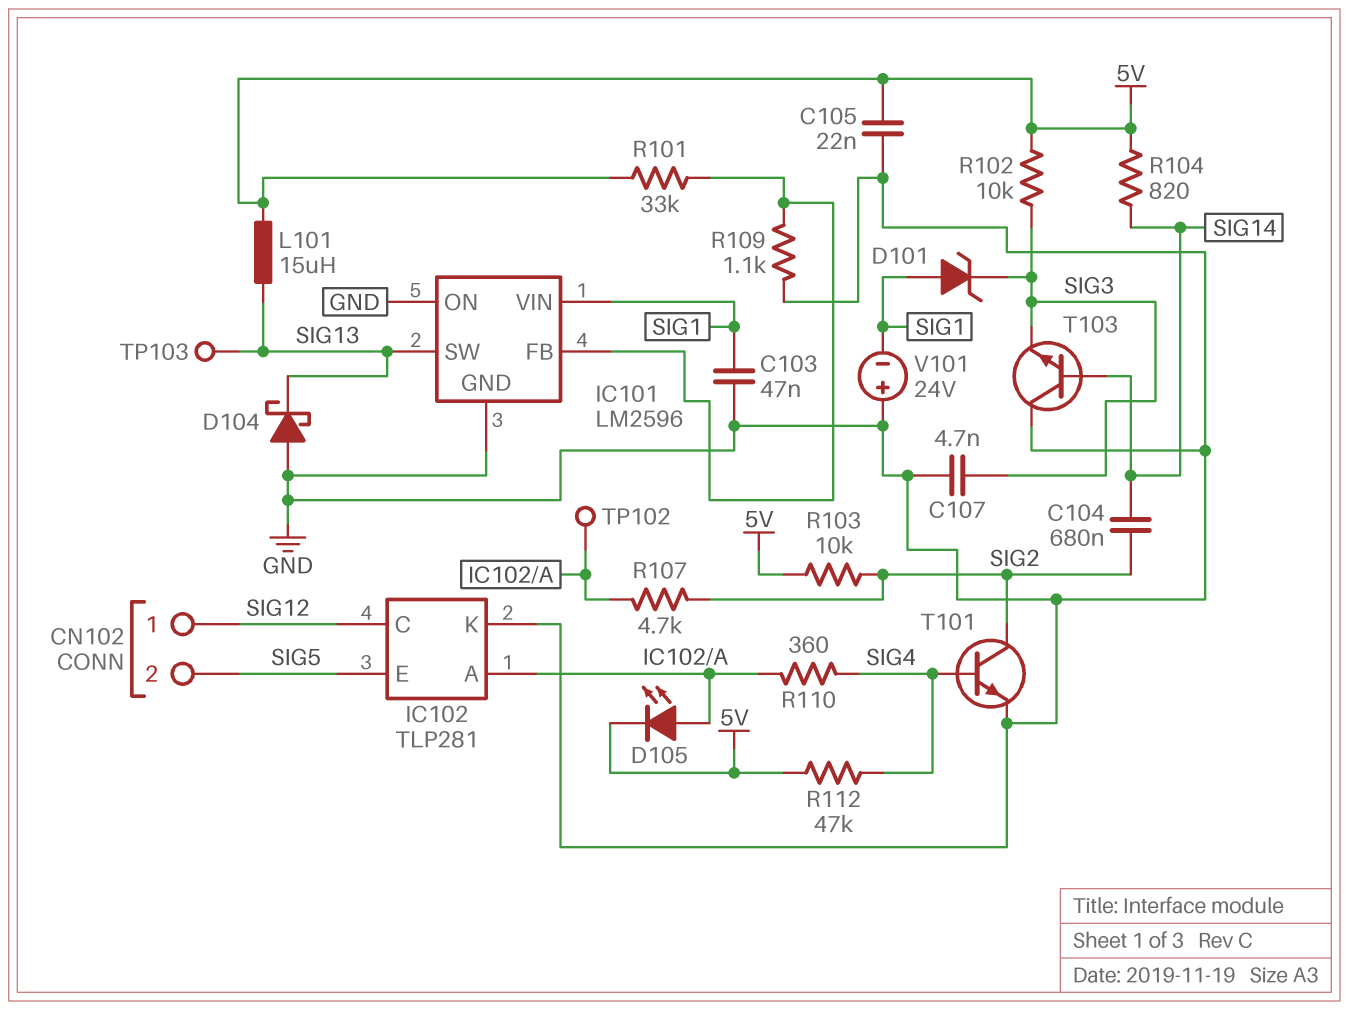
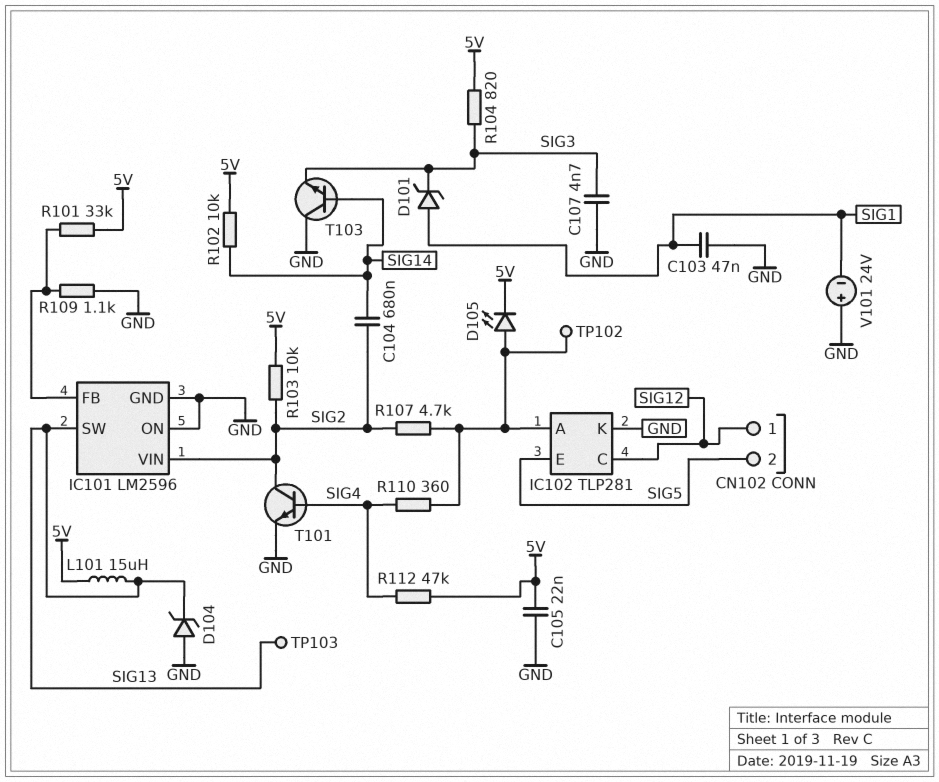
D104: schottky (A GND, K SIG13) -> zener (A GND, K SIG13)
IC101 pin VIN: SIG1 -> SIG2
R102: 10k (5V, SIG3) -> 10k (5V, SIG14)
R104: 820 (5V, SIG14) -> 820 (5V, SIG3)

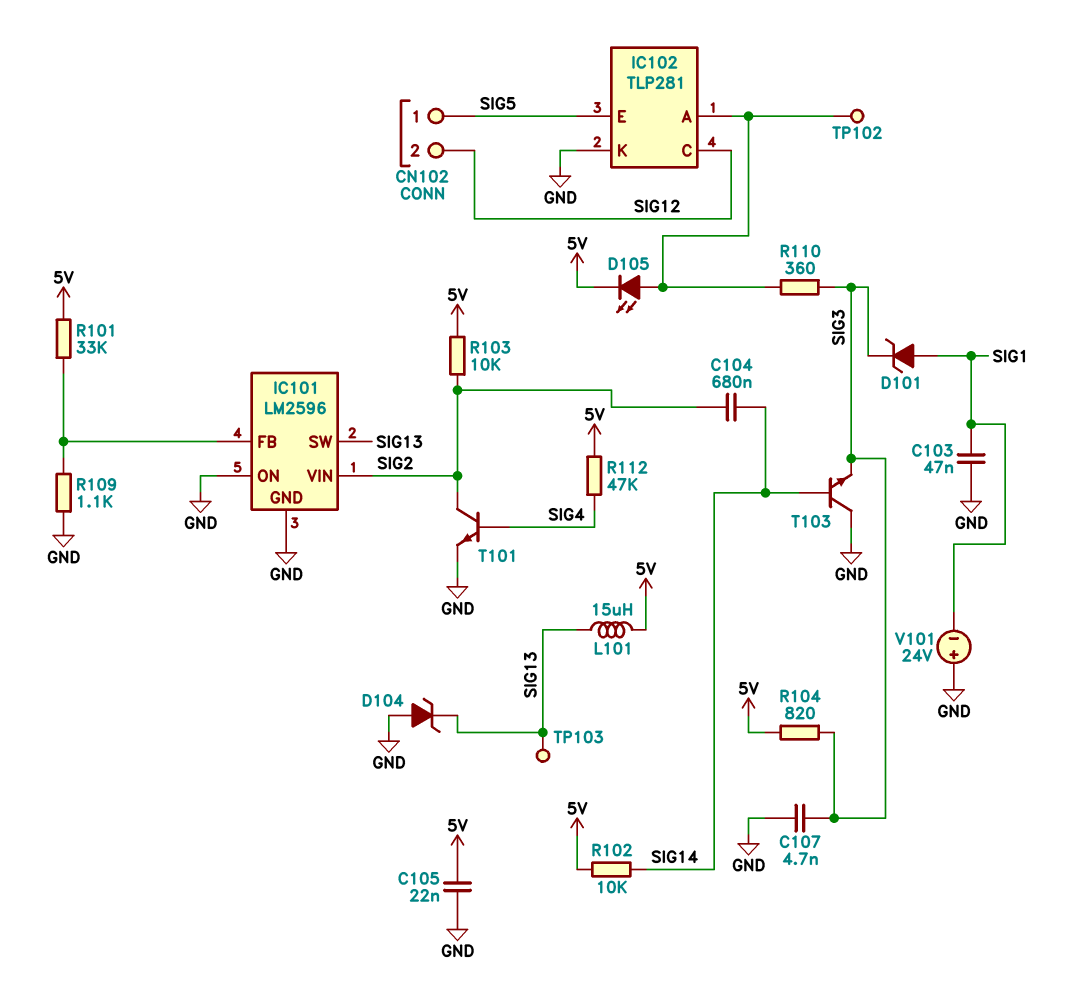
CN102 pin 1: SIG12 -> SIG5
CN102 pin 2: SIG5 -> SIG12
R107: 4.7k (IC102/A, SIG2) -> none
R110: 360 (IC102/A, SIG4) -> 360 (IC102/A, SIG3)

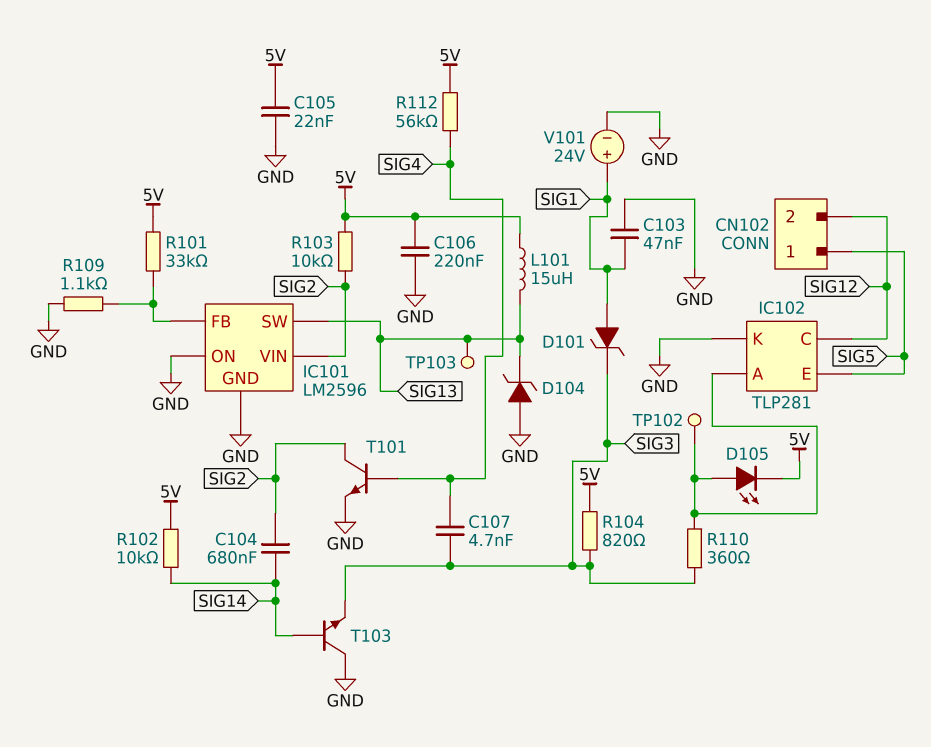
C106: none -> 220nF (5V, GND)
C107: 4.7nF (GND, SIG3) -> 4.7nF (SIG3, SIG4)
R112: 47k (5V, SIG4) -> 56k (5V, SIG4)
V101: 24V (plus GND, minus SIG1) -> 24V (plus SIG1, minus GND)

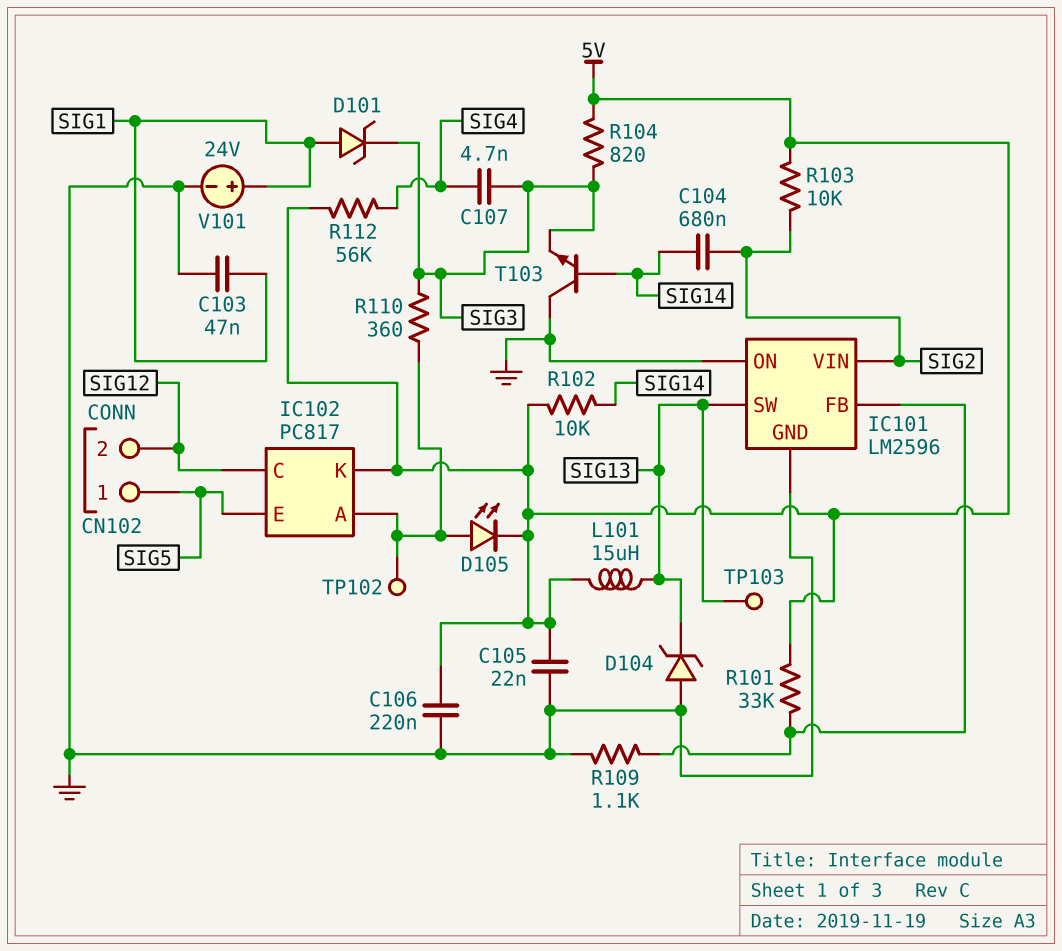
IC102: TLP281 -> PC817
IC102 pin K: GND -> 5V
T101: NPN (B SIG4, C SIG2, E GND) -> none

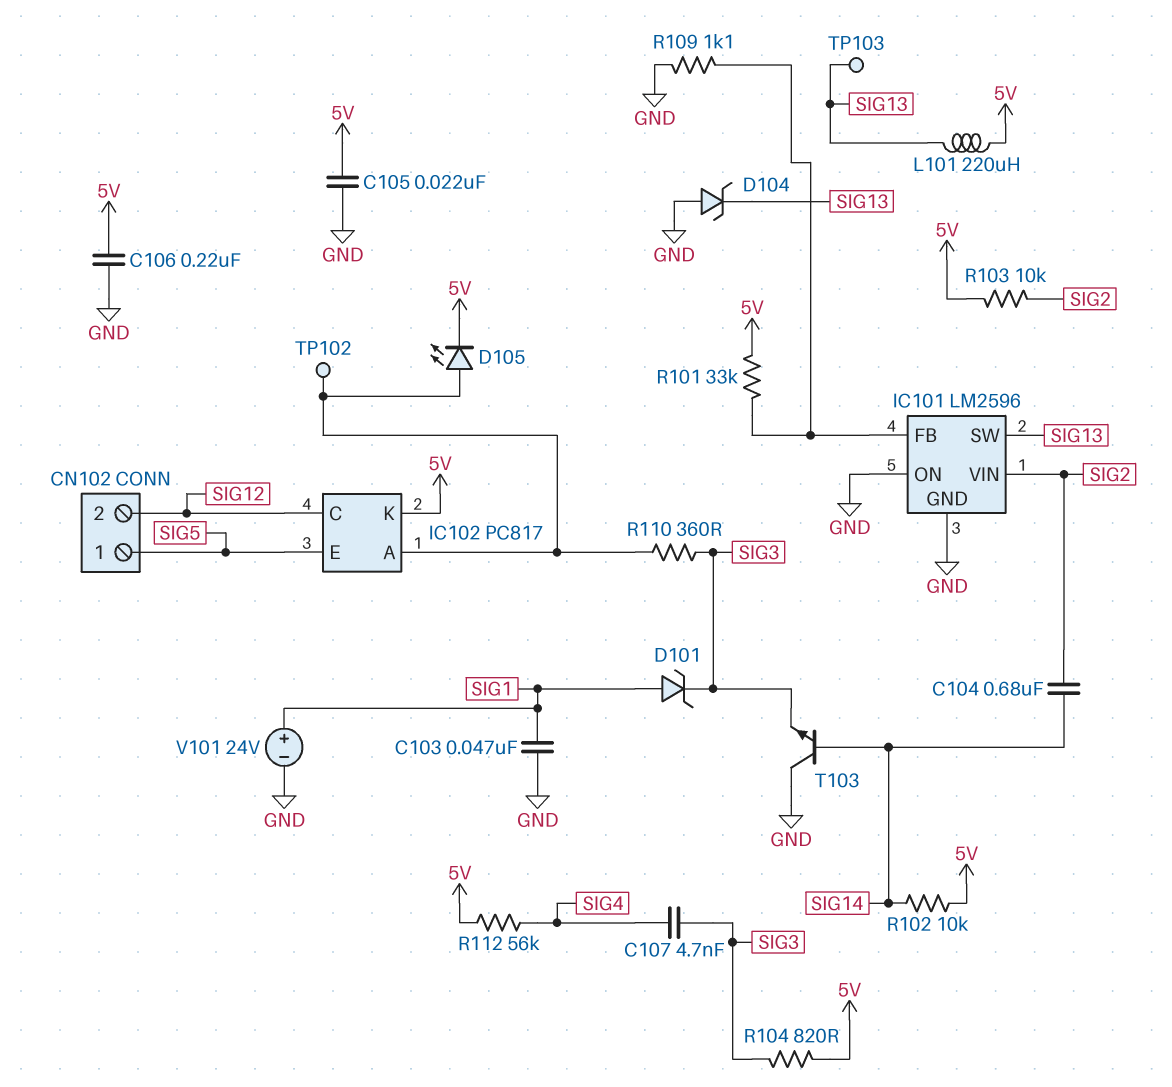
L101: 15uH (5V, SIG13) -> 220uH (5V, SIG13)

